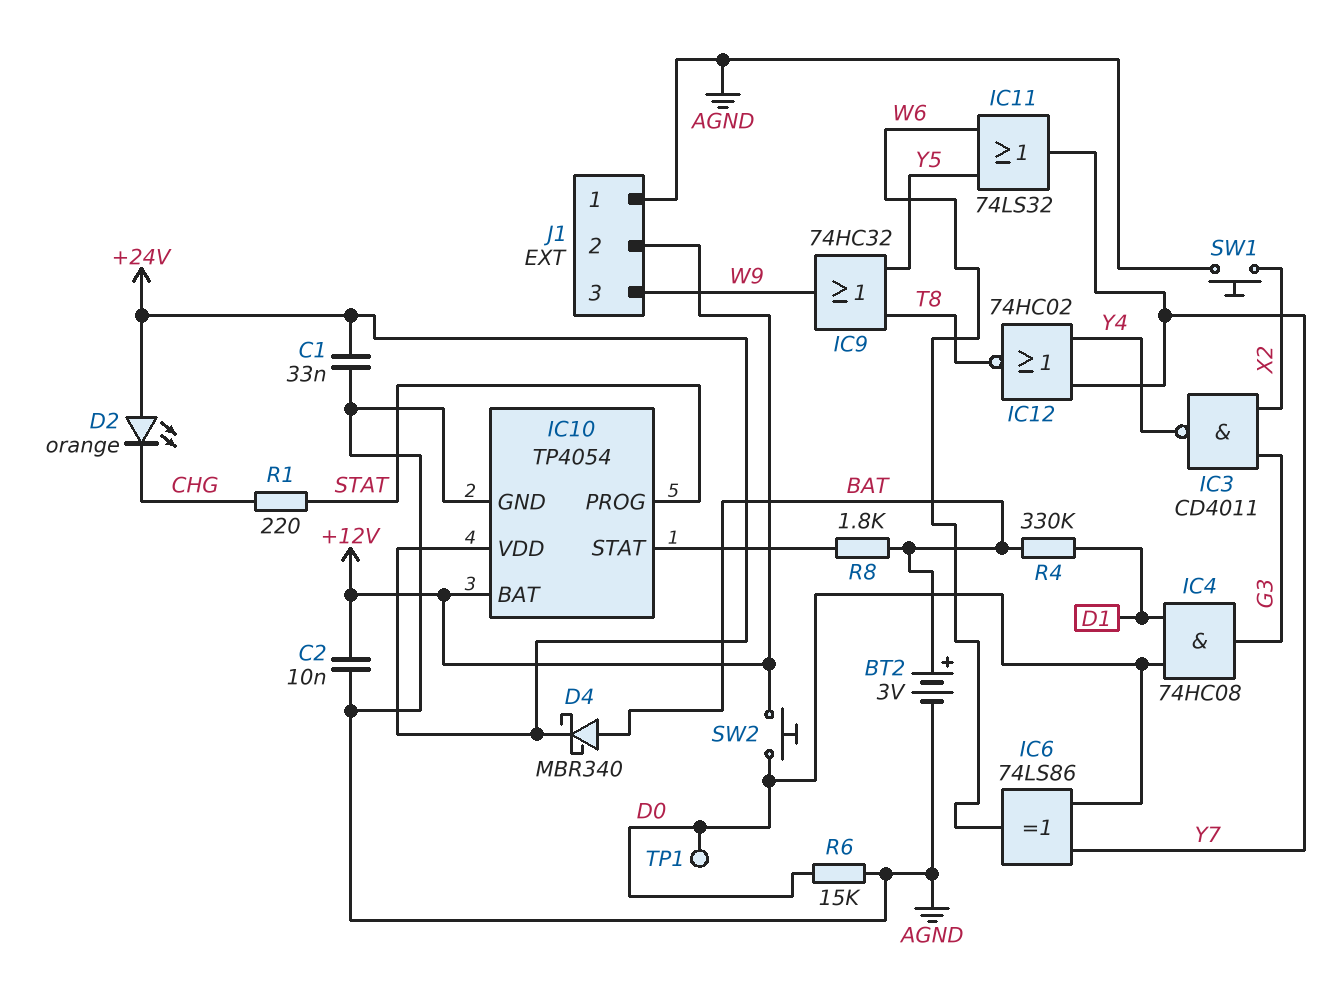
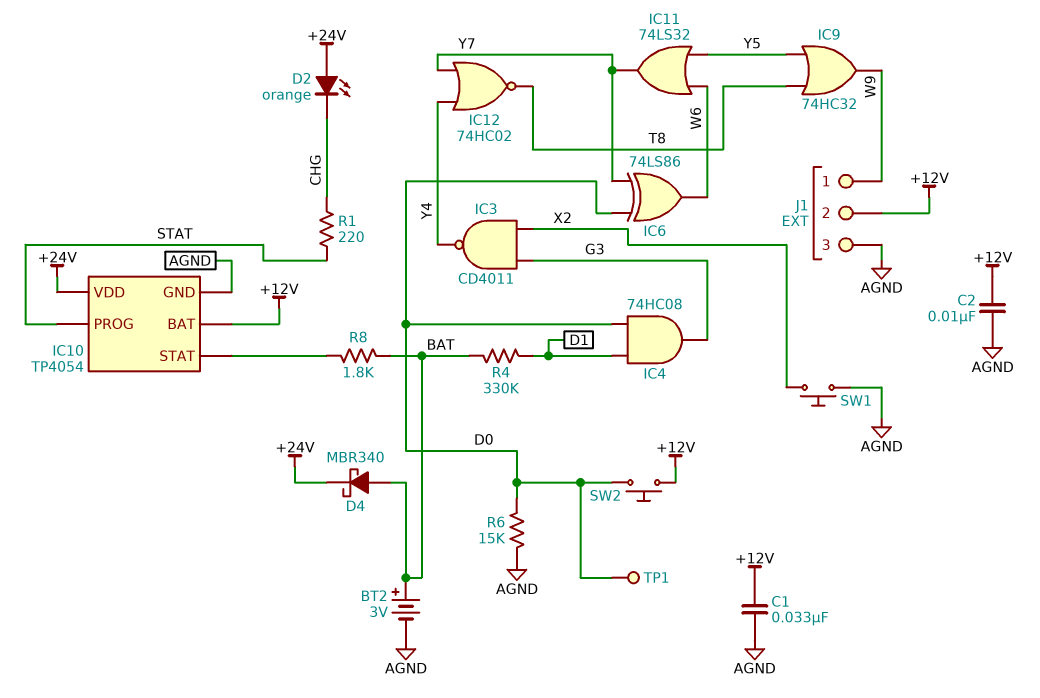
C1: 33nF (+24V, AGND) -> 33nF (+12V, AGND)
J1 pin 1: AGND -> W9
J1 pin 3: W9 -> AGND

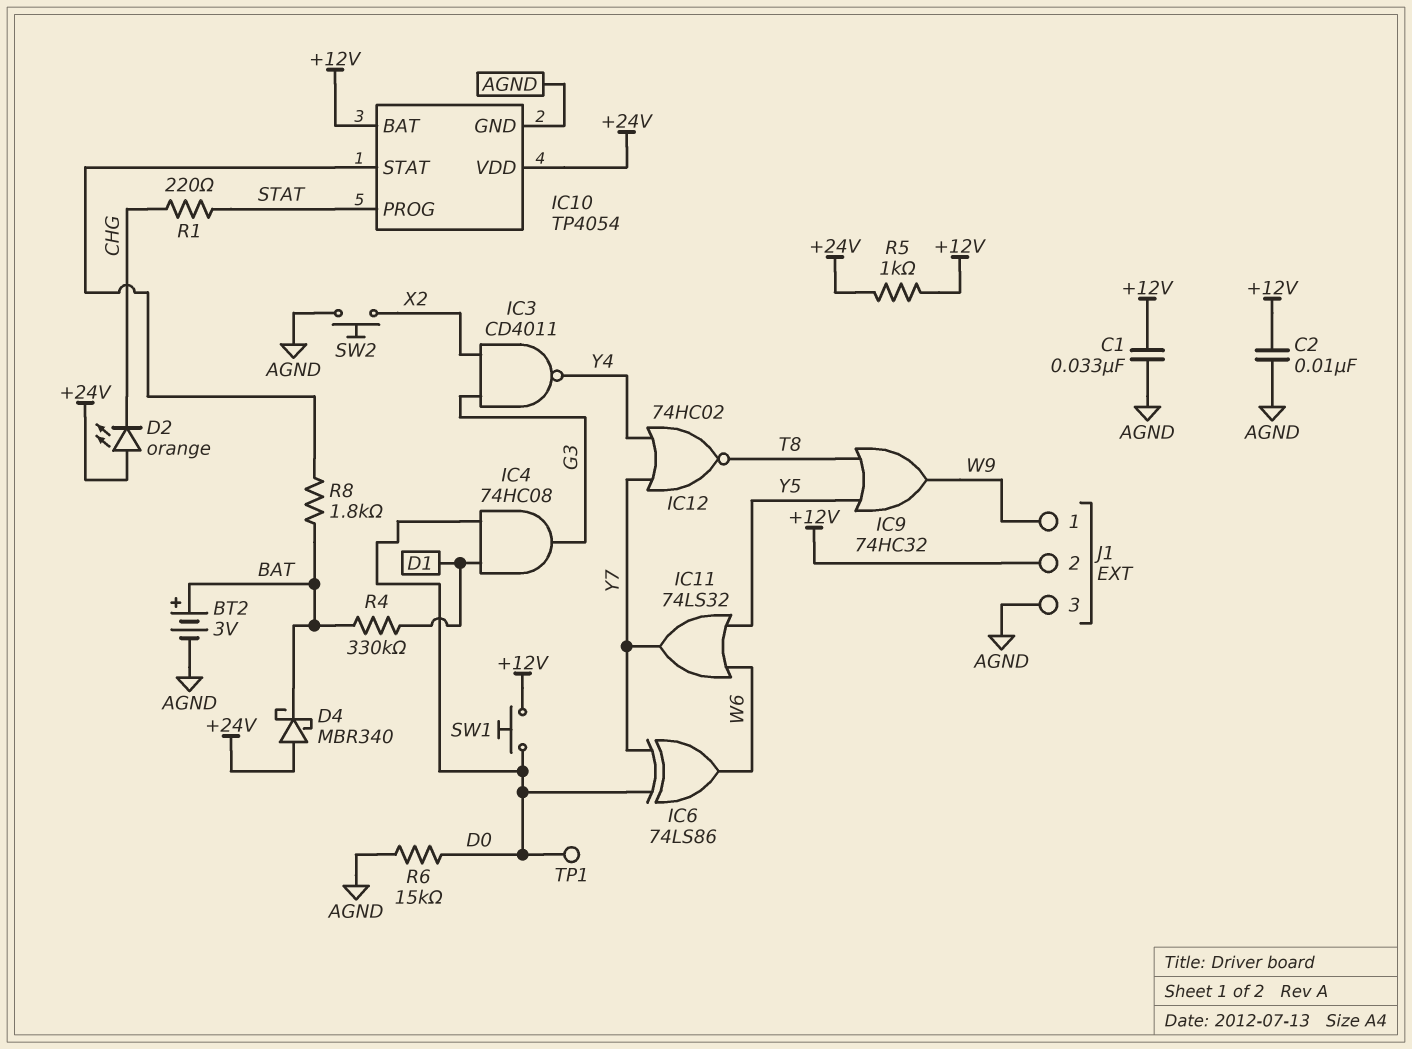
D4: schottky MBR340 (A BAT, K +24V) -> schottky MBR340 (A +24V, K BAT)
R5: none -> 1k (+12V, +24V)
SW1: button (AGND, X2) -> button (+12V, D0)
SW2: button (+12V, D0) -> button (AGND, X2)

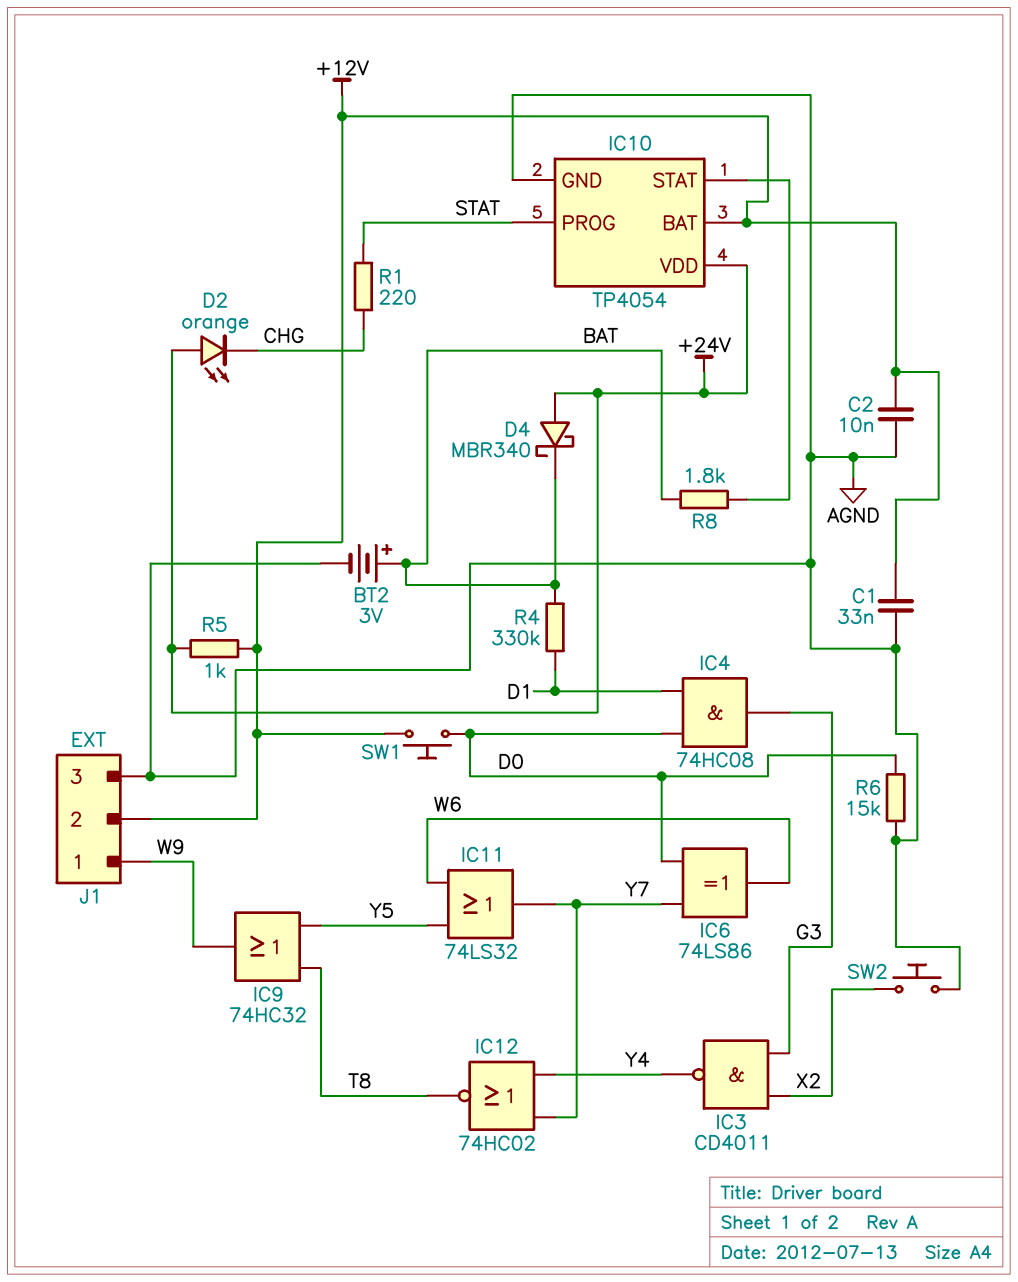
TP1: test point (D0) -> none

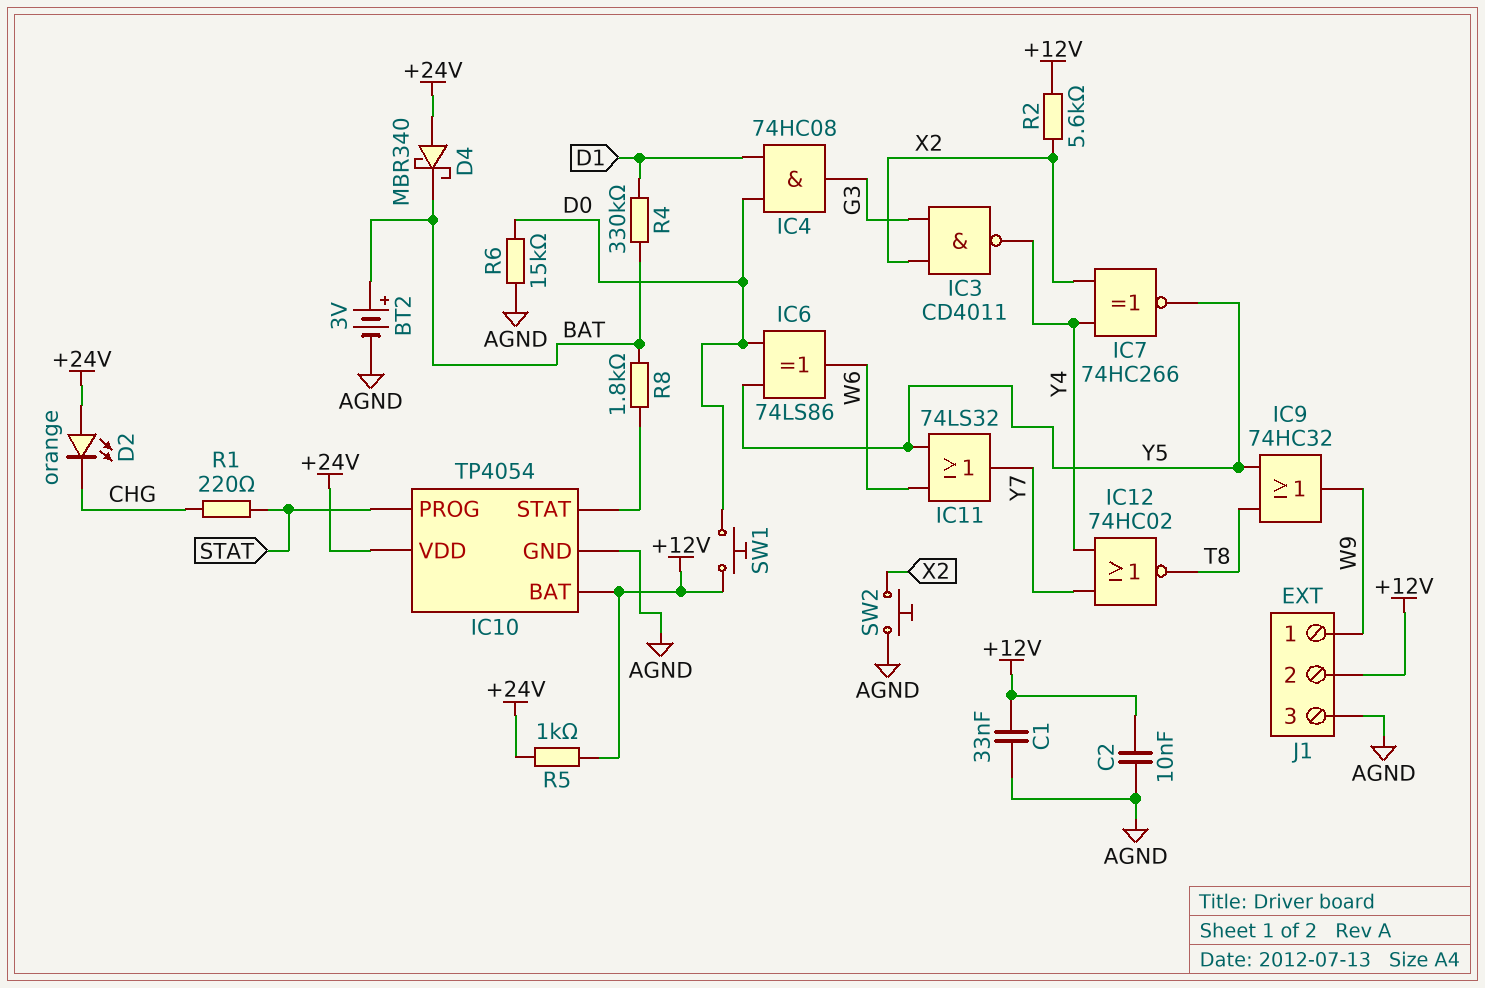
IC6: XOR 74LS86 (in D0, in Y7, out W6) -> XOR 74LS86 (in D0, in Y5, out W6)
IC7: none -> XNOR 74HC266 (in X2, in Y4, out Y5)
R2: none -> 5.6k (+12V, X2)

